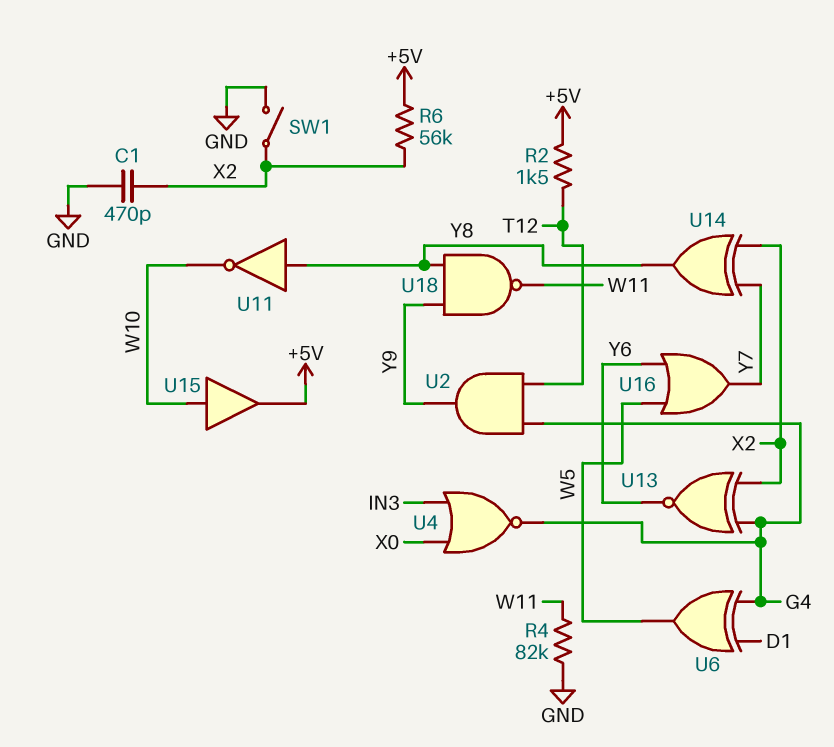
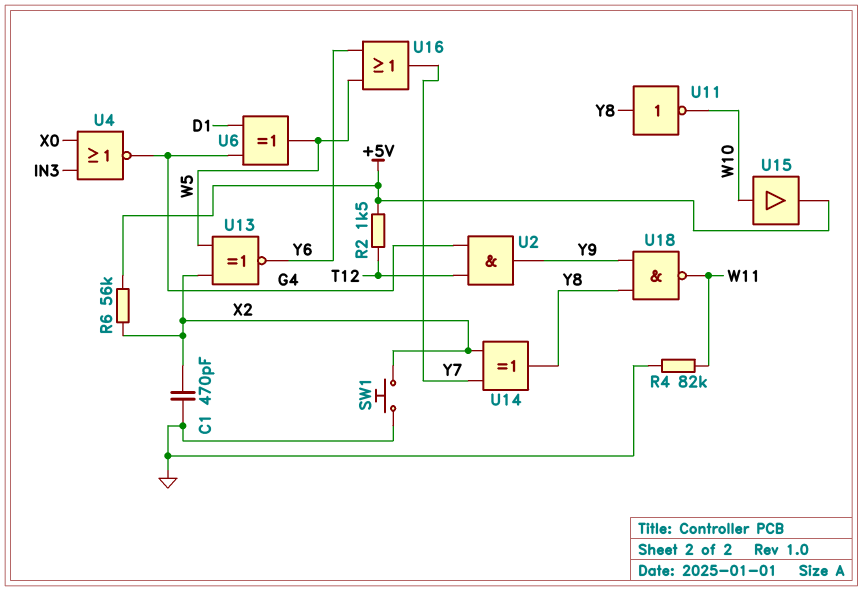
SW1: switch (GND, X2) -> button (GND, X2)
U13: XNOR (in G4, in X2, out Y6) -> XNOR (in W5, in X2, out Y6)

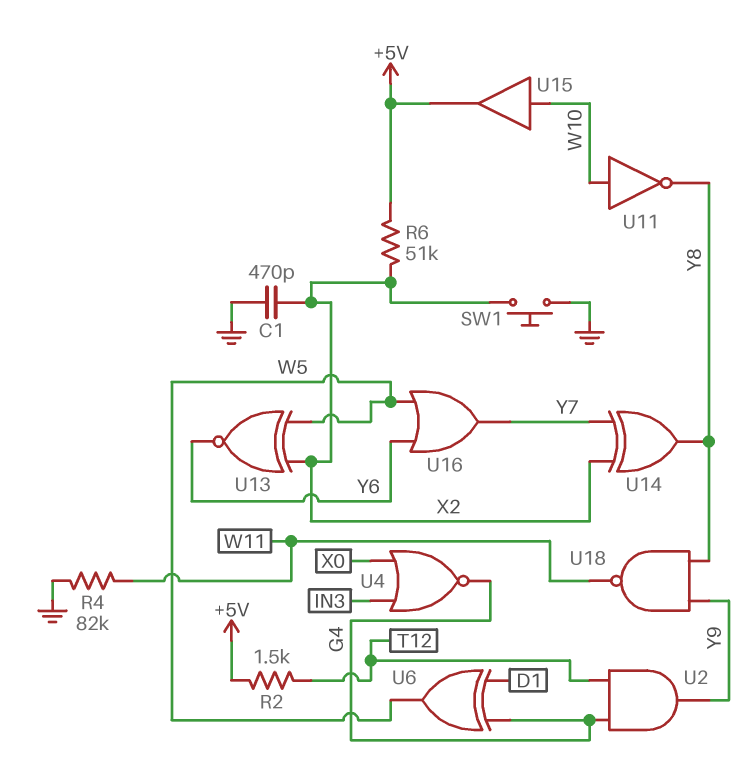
R6: 56k (+5V, X2) -> 51k (+5V, X2)
U11: NOT (in Y8, out W10) -> NOT (in W10, out Y8)

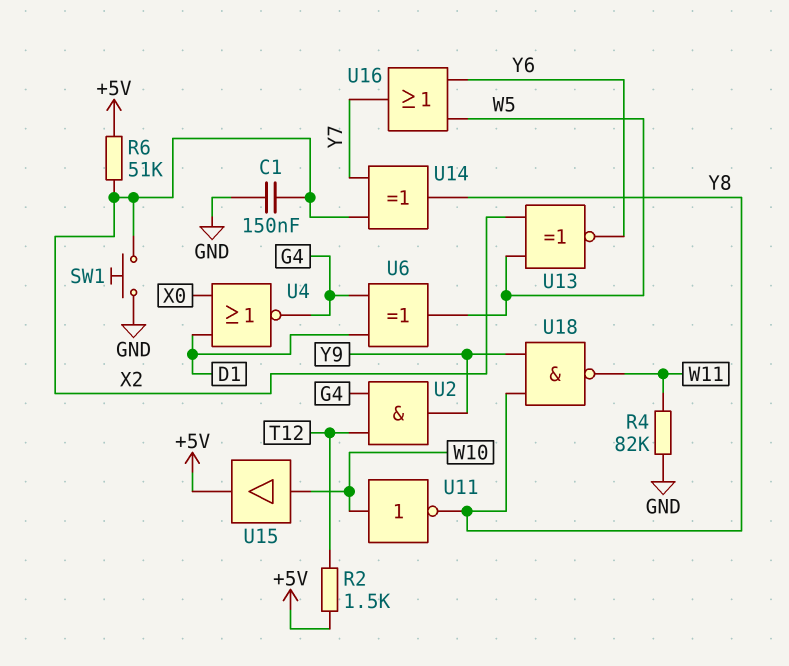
C1: 470pF (GND, X2) -> 150nF (GND, X2)
U4: NOR (in IN3, in X0, out G4) -> NOR (in D1, in X0, out G4)

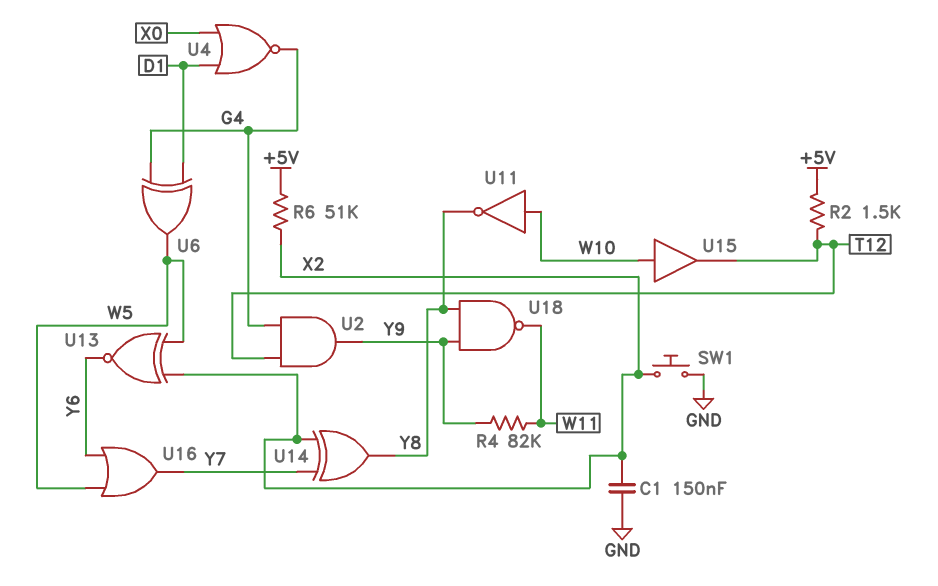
R4: 82k (GND, W11) -> 82k (W11, Y9)
U15: buffer (in W10, out +5V) -> buffer (in W10, out T12)

